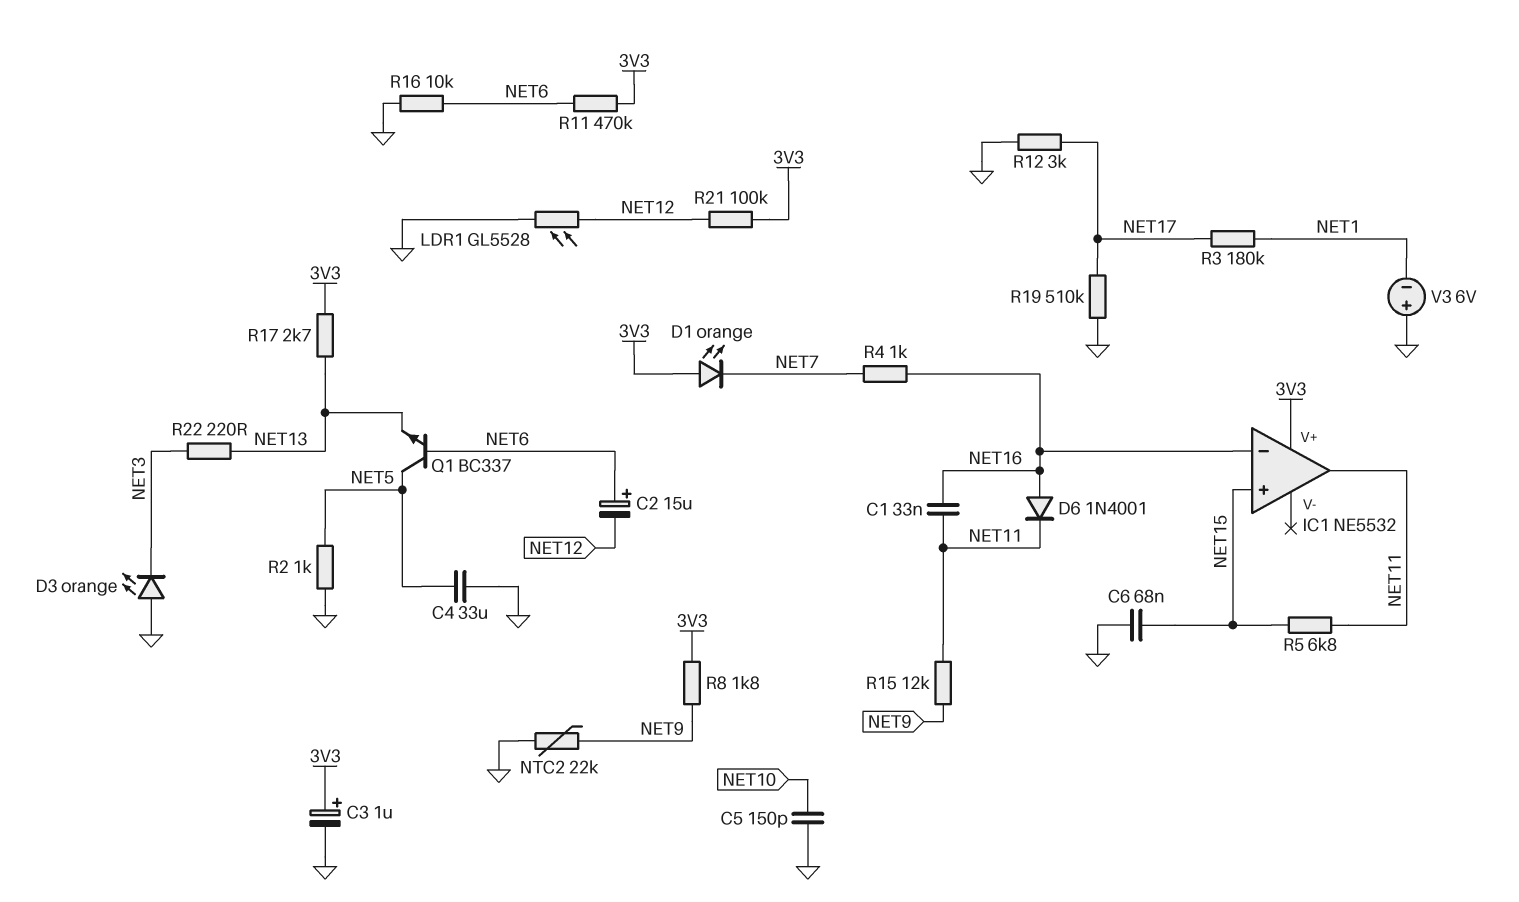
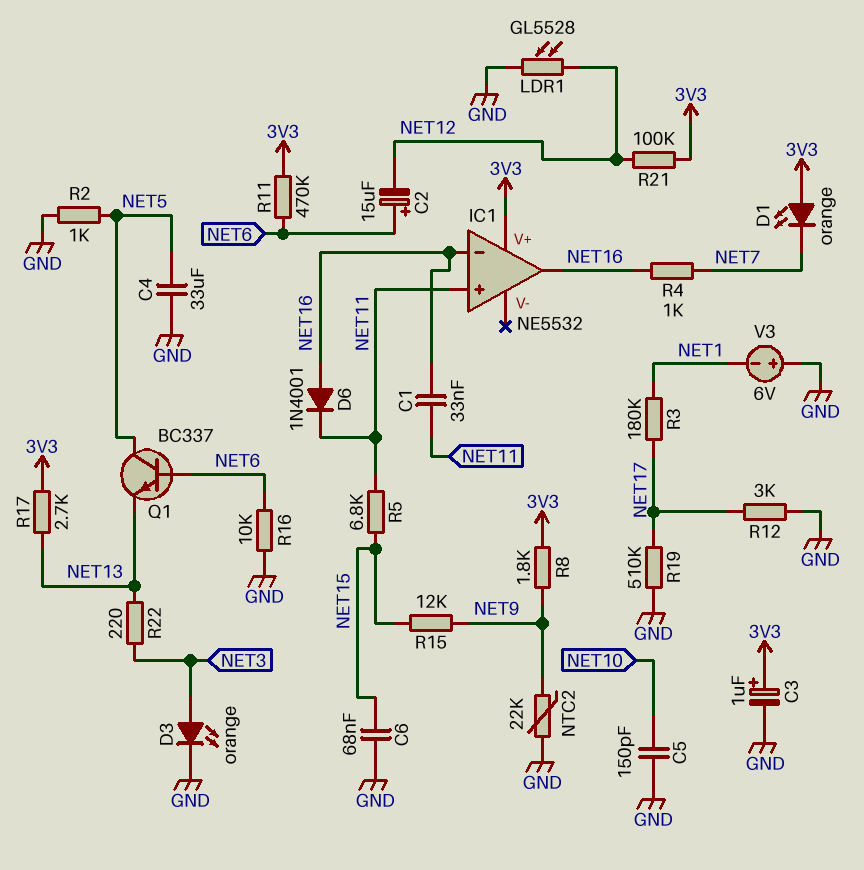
D3: LED orange (A GND, K NET3) -> LED orange (A NET3, K GND)
IC1 pin in+: NET15 -> NET11
IC1 pin out: NET11 -> NET16
R15: 12k (NET9, NET11) -> 12k (NET9, NET15)

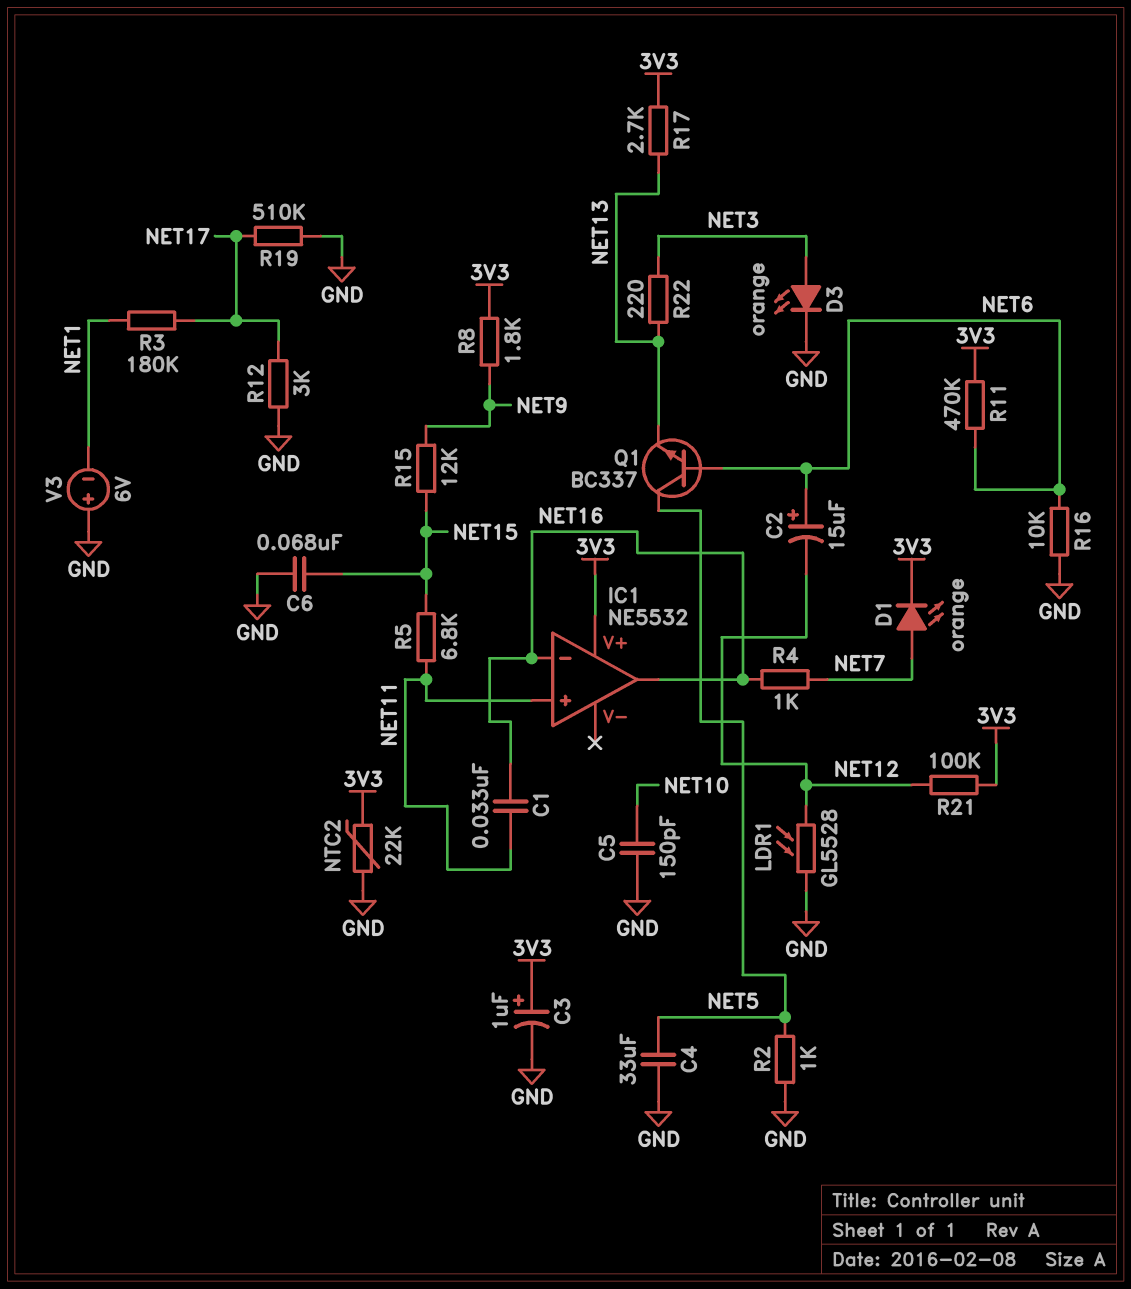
D1: LED orange (A 3V3, K NET7) -> LED orange (A NET7, K 3V3)
D6: diode 1N4001 (A NET16, K NET11) -> none
NTC2: 22k (GND, NET9) -> 22k (3V3, GND)

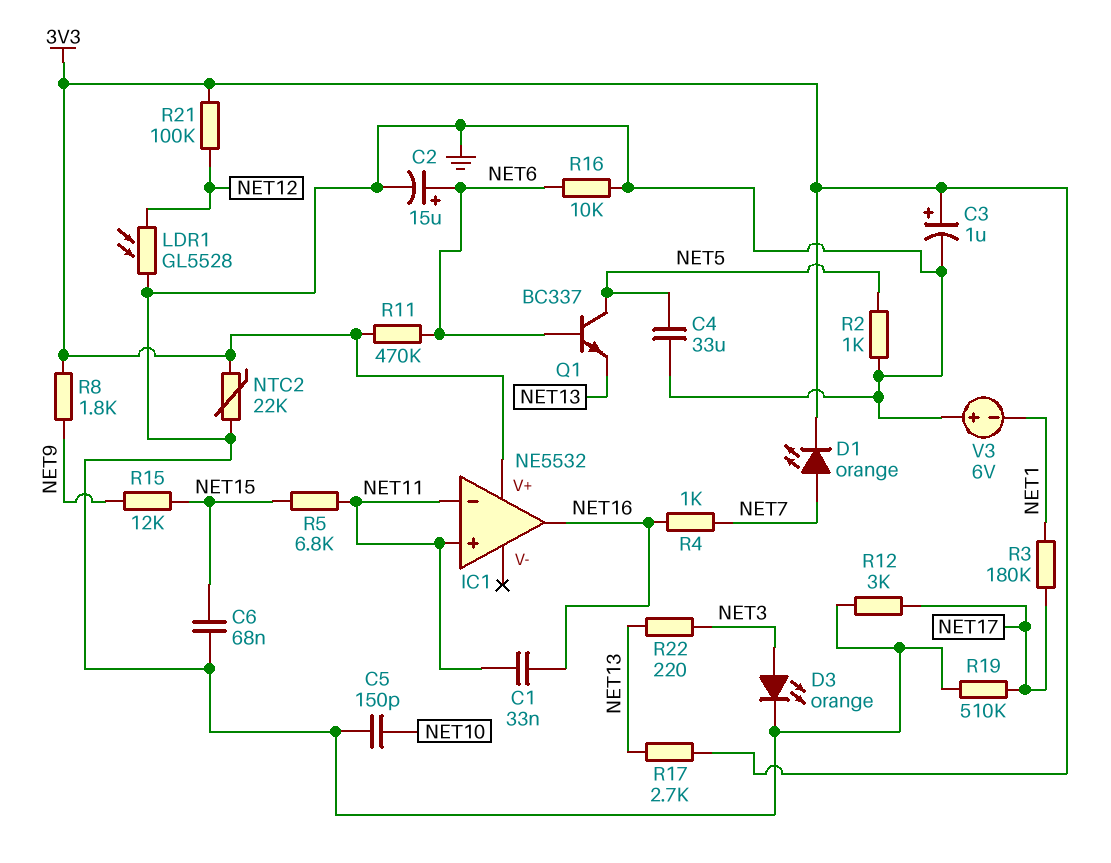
C2: 15uF (plus NET6, minus NET12) -> 15uF (plus NET6, minus GND)
IC1 pin in-: NET16 -> NET11

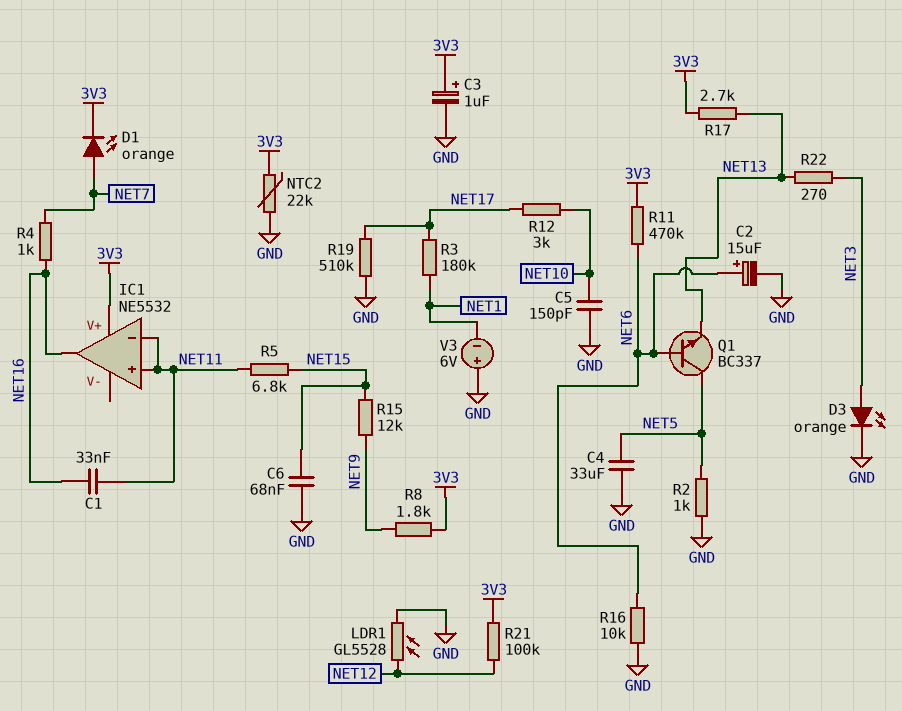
R12: 3k (GND, NET17) -> 3k (NET10, NET17)
R22: 220 (NET3, NET13) -> 270 (NET3, NET13)

